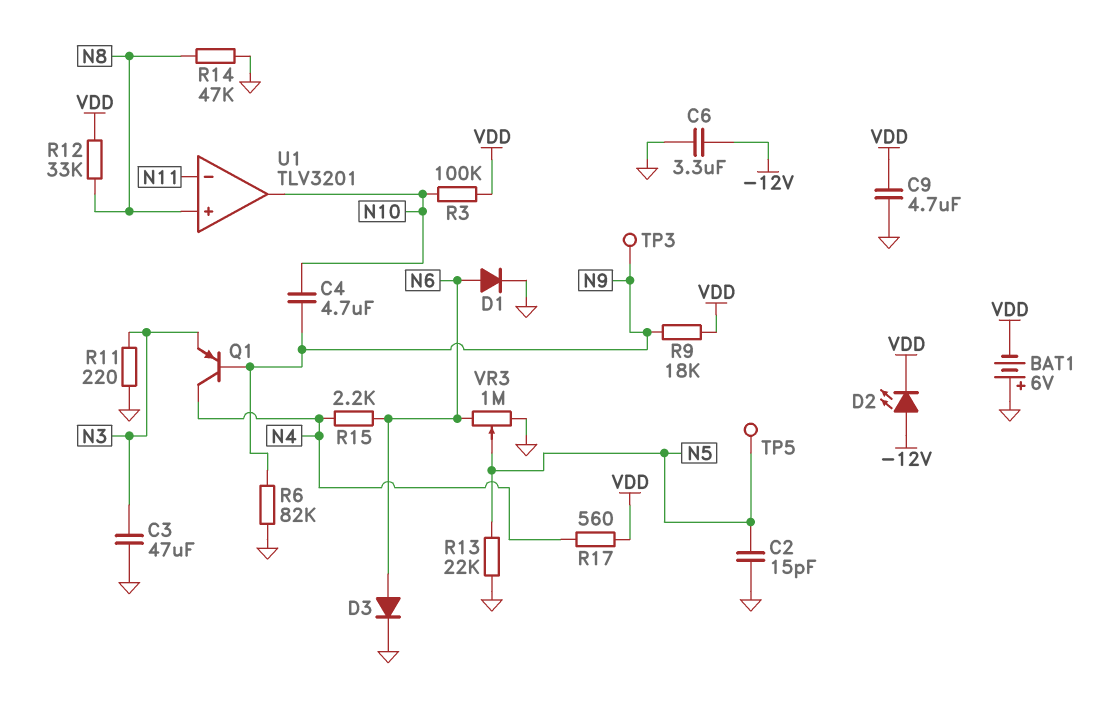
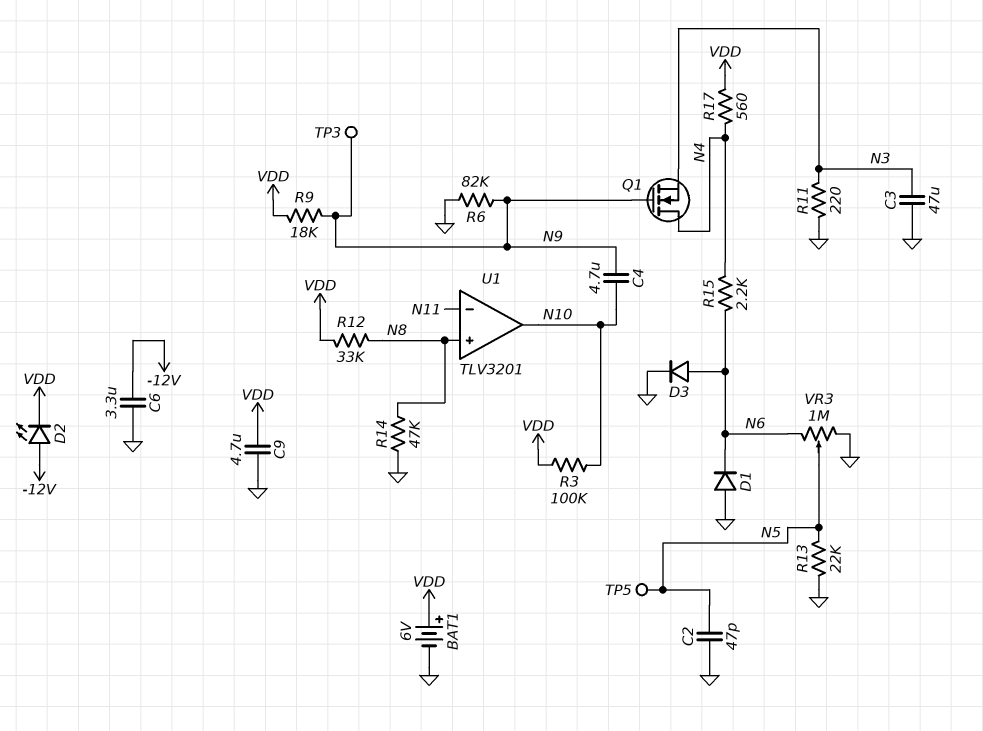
BAT1: 6V (plus GND, minus VDD) -> 6V (plus VDD, minus GND)
C2: 15pF (GND, N5) -> 47pF (GND, N5)
D1: diode (A N6, K GND) -> diode (A GND, K N6)
Q1: PNP (B N9, C N4, E N3) -> NMOS (G N9, D N4, S N3)

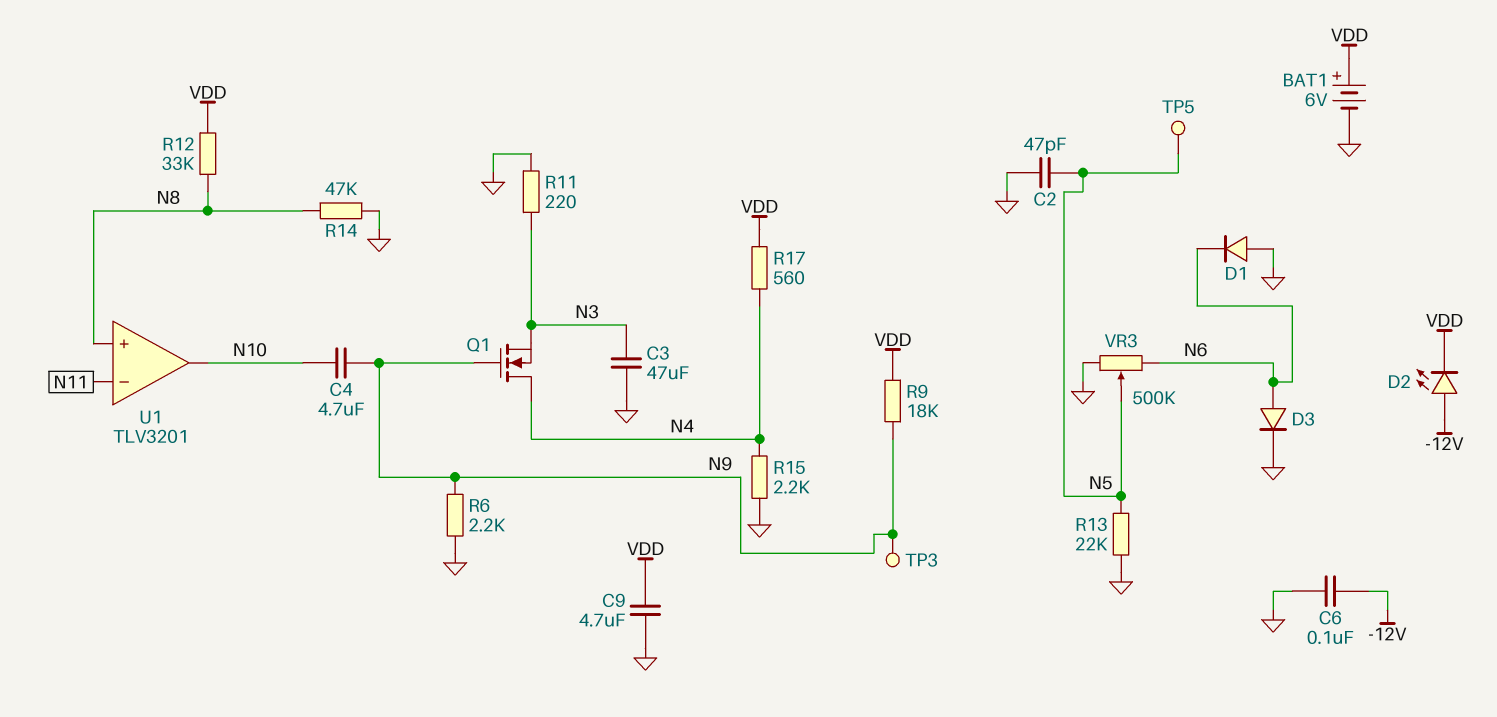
C6: 3.3uF (-12V, GND) -> 100nF (-12V, GND)
R3: 100k (N10, VDD) -> none
R6: 82k (GND, N9) -> 2.2k (GND, N9)
R15: 2.2k (N4, N6) -> 2.2k (GND, N4)
VR3: 1M (GND, N6, wiper N5) -> 500k (GND, N6, wiper N5)

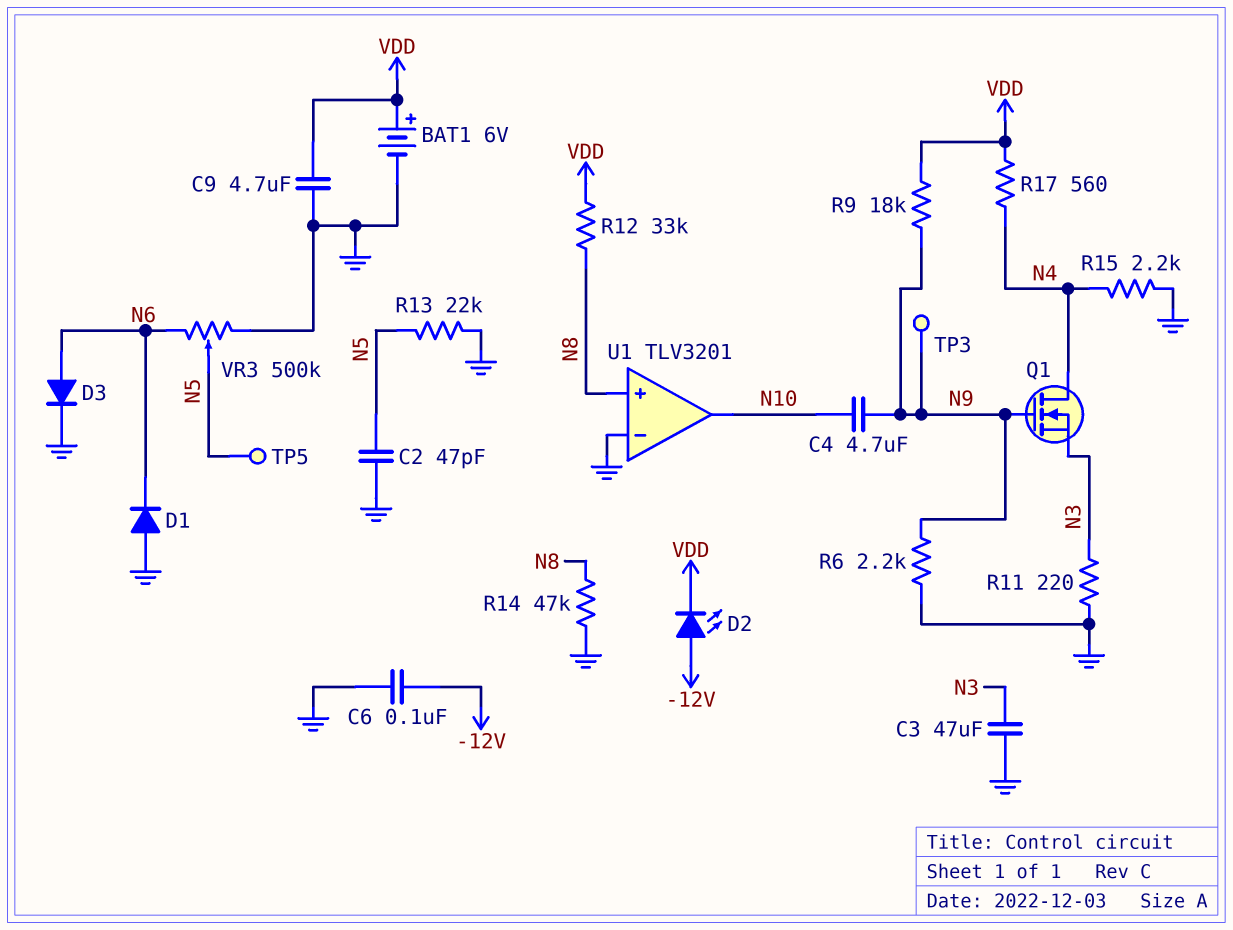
U1 pin in-: N11 -> GND

